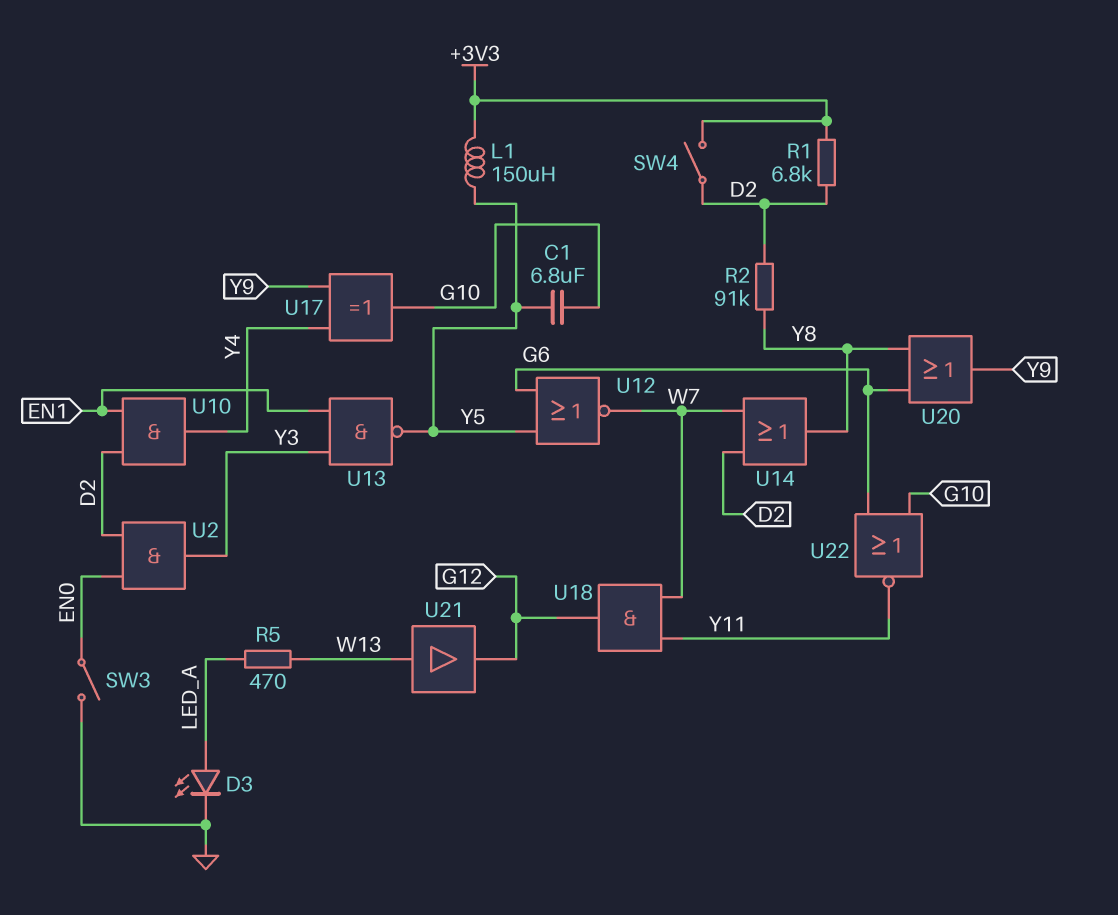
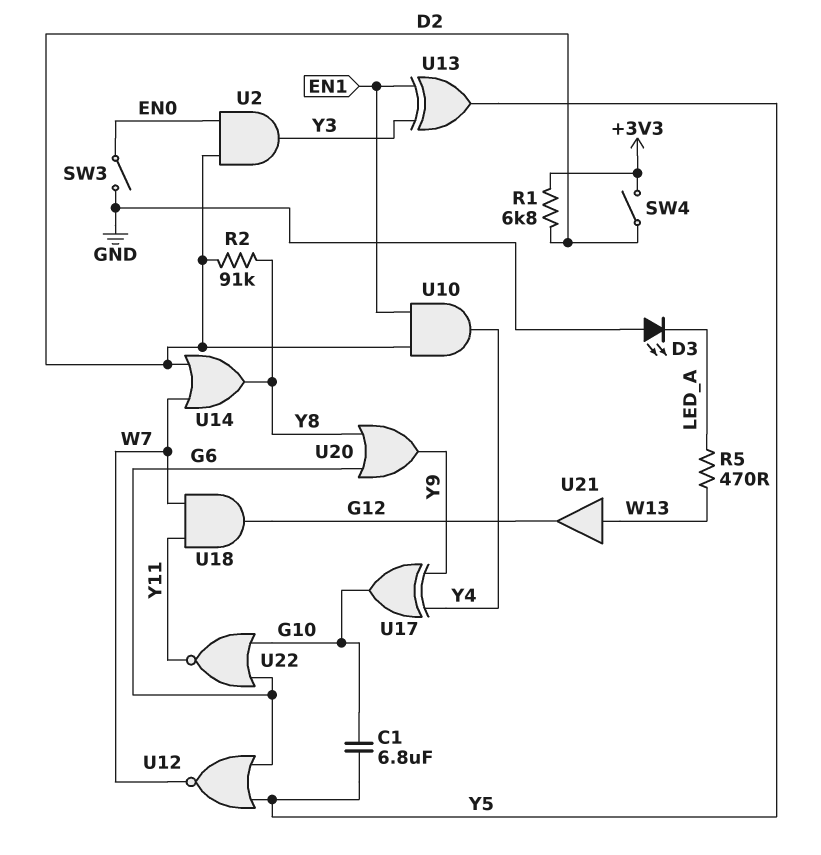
D3: LED (A LED_A, K GND) -> LED (A GND, K LED_A)
L1: 150uH (+3V3, Y5) -> none
U13: NAND (in EN1, in Y3, out Y5) -> XOR (in EN1, in Y3, out Y5)

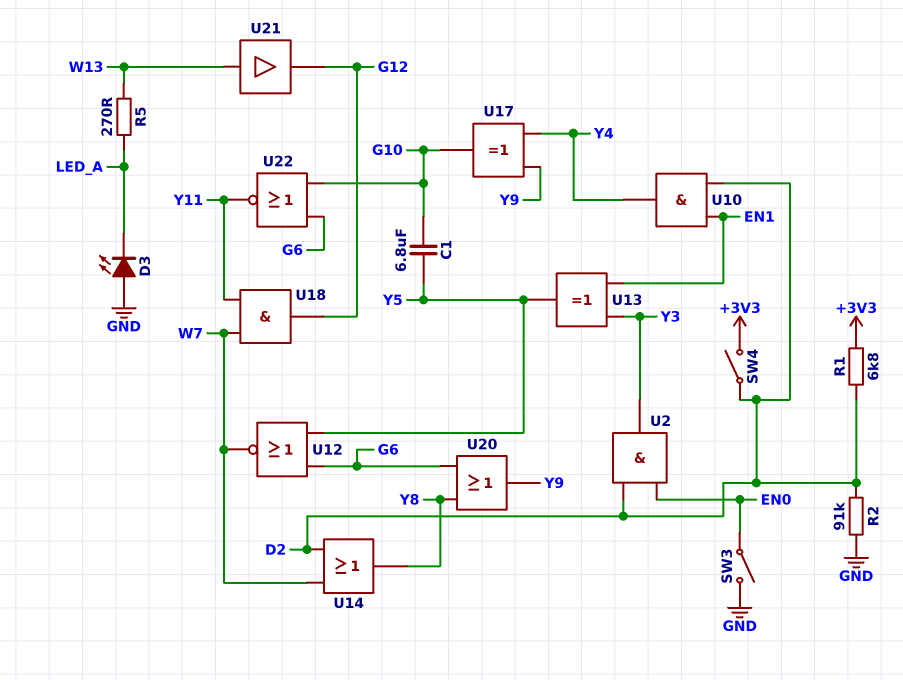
R2: 91k (D2, Y8) -> 91k (D2, GND)
R5: 470 (LED_A, W13) -> 270 (LED_A, W13)

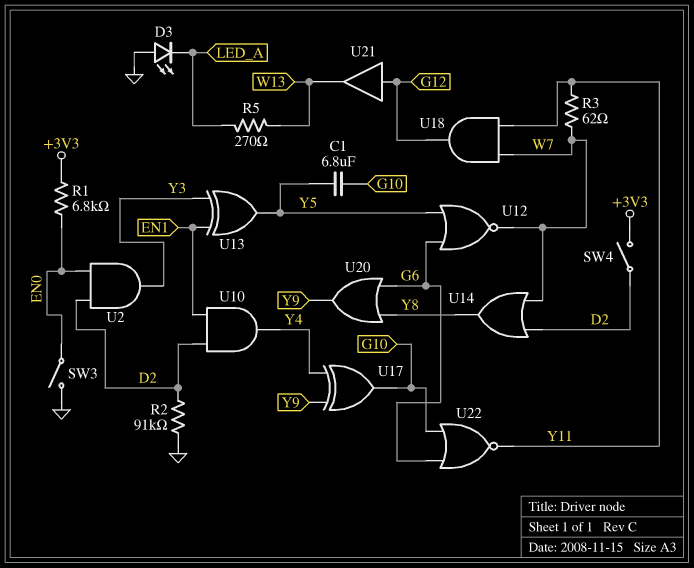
R1: 6.8k (+3V3, D2) -> 6.8k (+3V3, EN0)
R3: none -> 62 (W7, Y11)
U21: buffer (in W13, out G12) -> buffer (in G12, out W13)

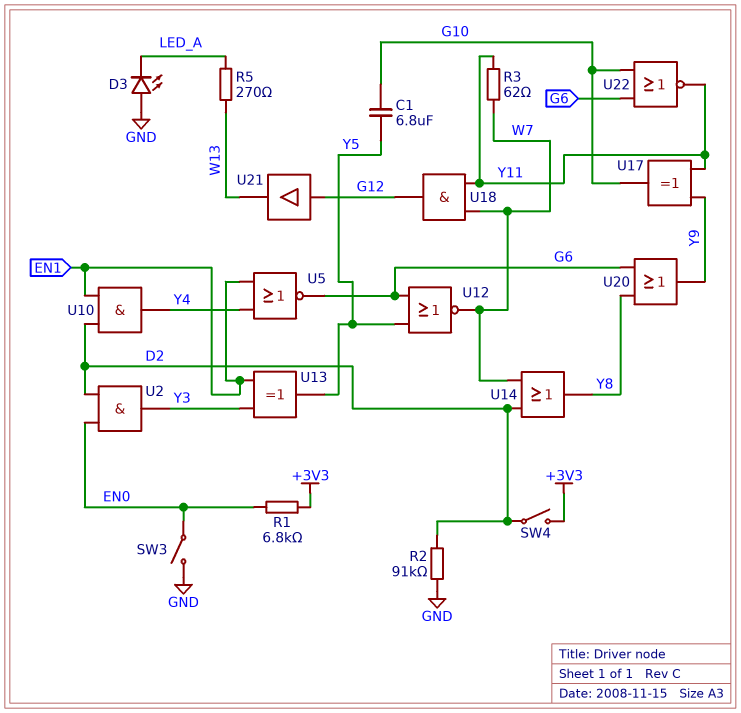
U5: none -> NOR (in EN1, in Y4, out G6)
U17: XOR (in Y4, in Y9, out G10) -> XOR (in Y9, in Y11, out G10)

